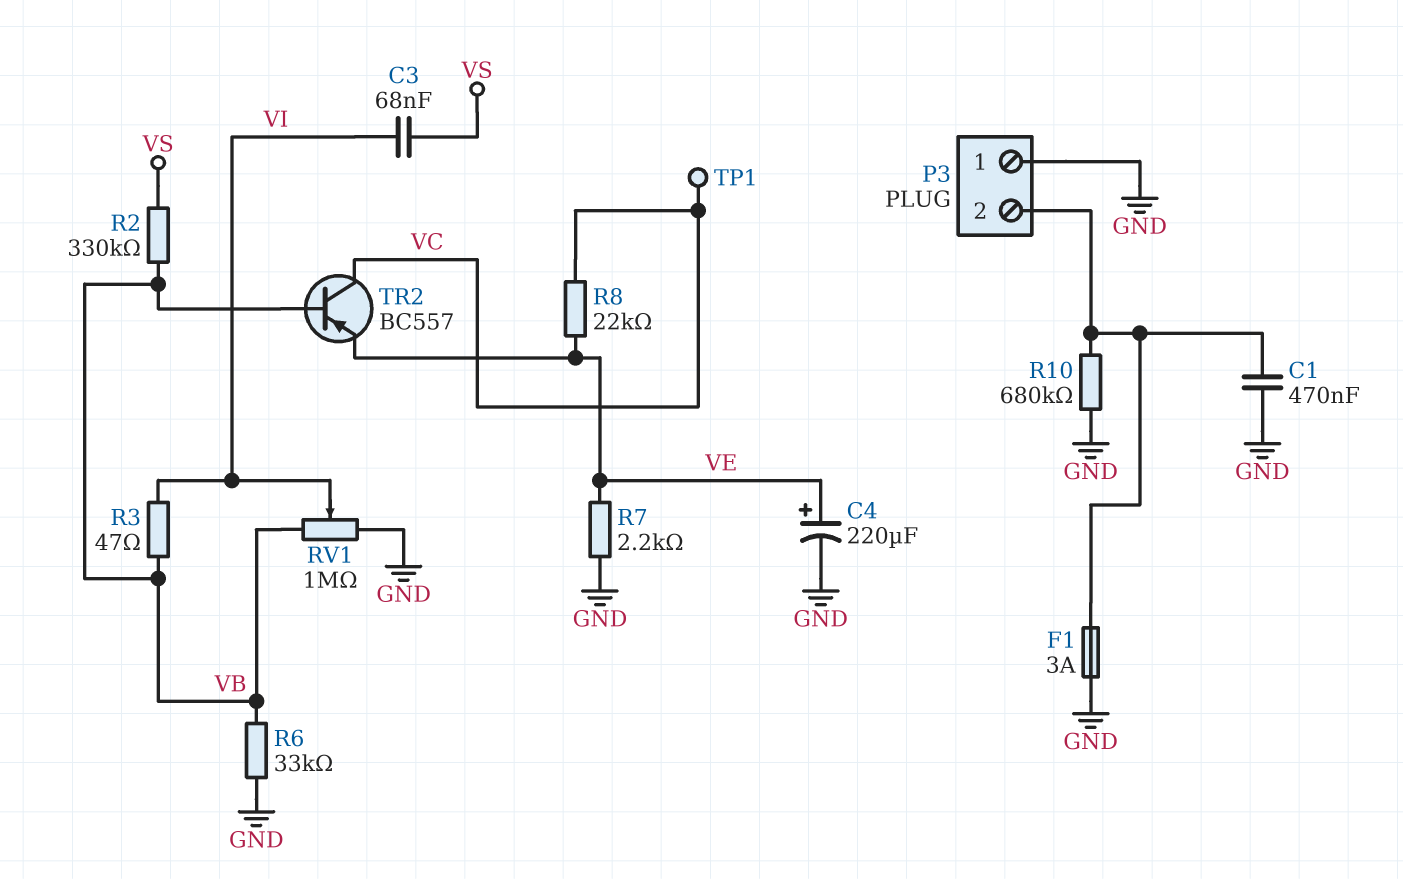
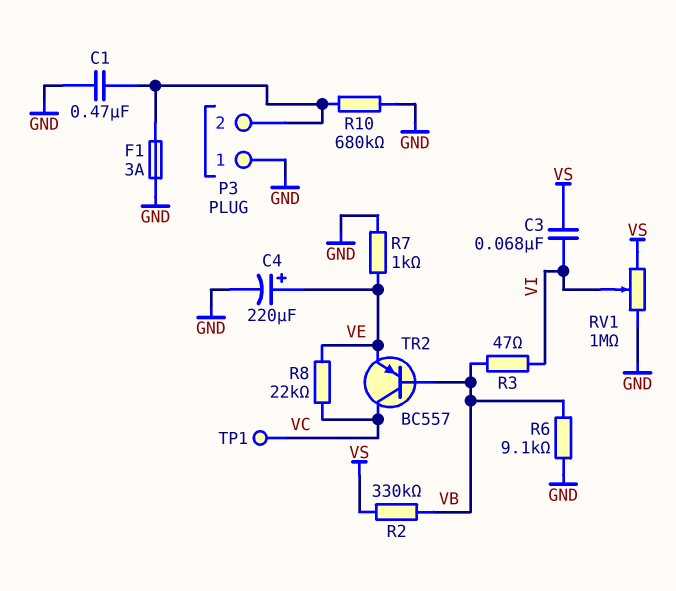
R6: 33k (GND, VB) -> 9.1k (GND, VB)
R7: 2.2k (GND, VE) -> 1k (GND, VE)
RV1: 1M (GND, VB, wiper VI) -> 1M (GND, VS, wiper VI)

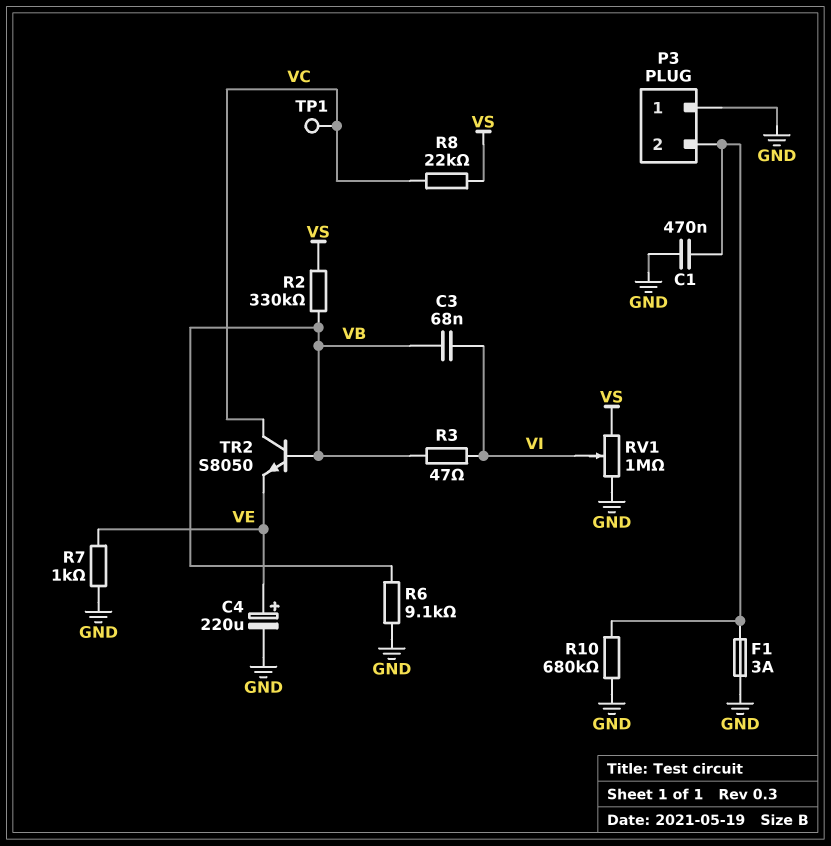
C3: 68nF (VI, VS) -> 68nF (VB, VI)
R8: 22k (VC, VE) -> 22k (VC, VS)
TR2: PNP BC557 (B VB, C VC, E VE) -> NPN S8050 (B VB, C VC, E VE)

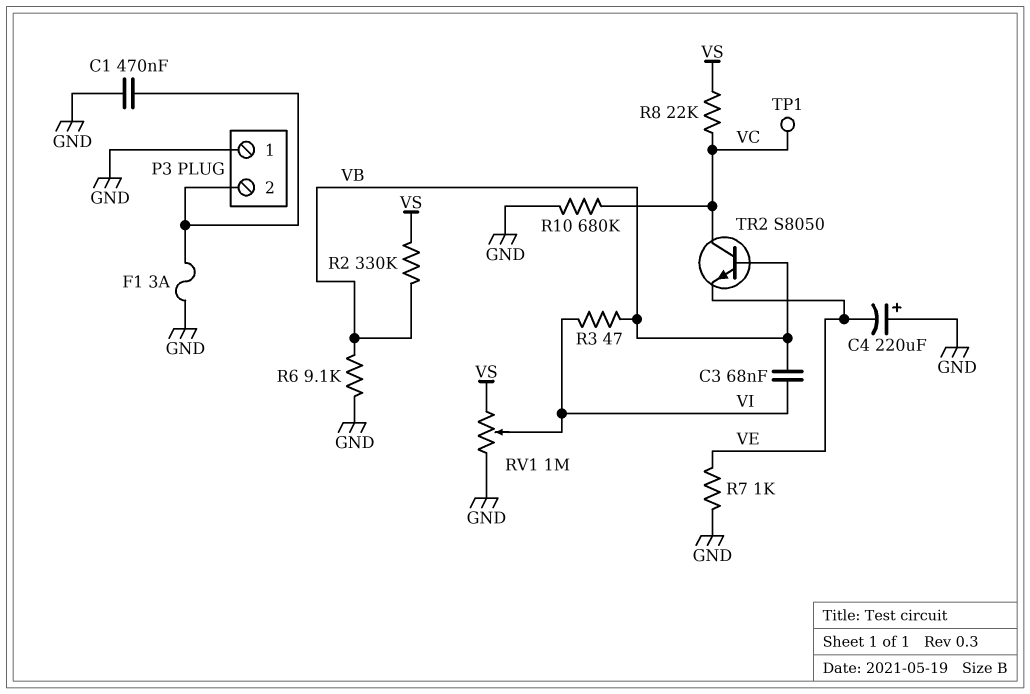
C4: 220uF (plus VE, minus GND) -> 220uF (plus GND, minus VE)
R10: 680k (GND, P3/2) -> 680k (GND, VC)

